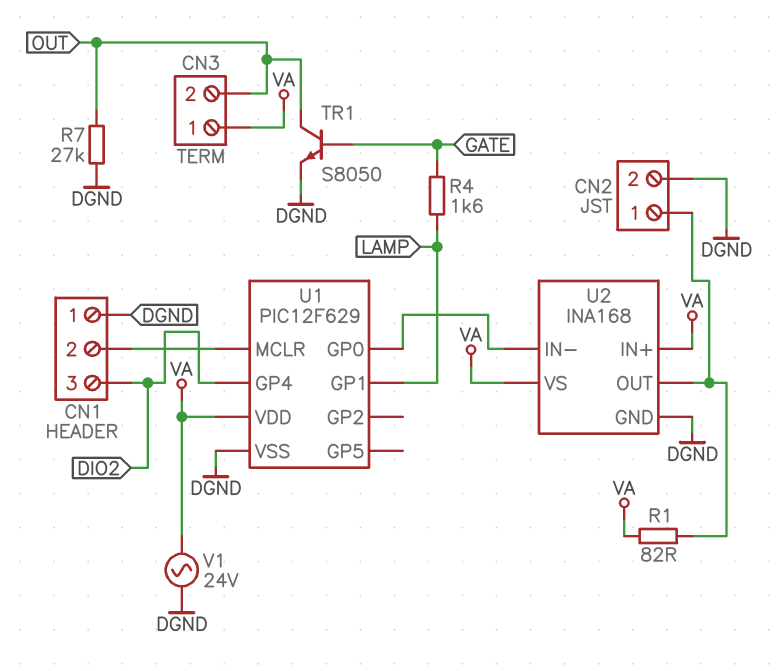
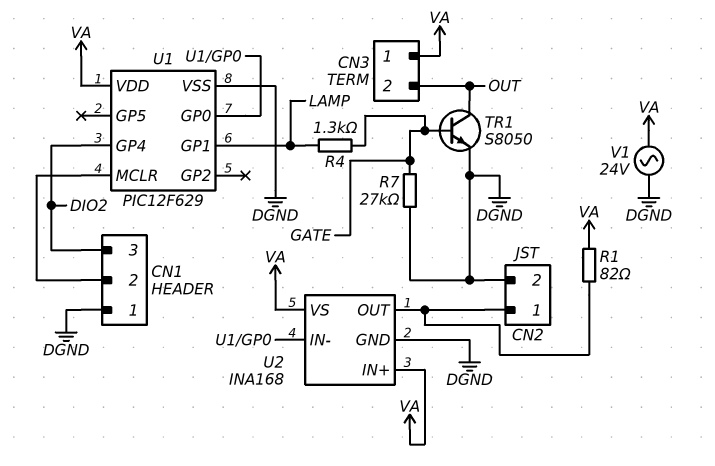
R4: 1.6k (GATE, LAMP) -> 1.3k (GATE, LAMP)
R7: 27k (DGND, OUT) -> 27k (DGND, GATE)

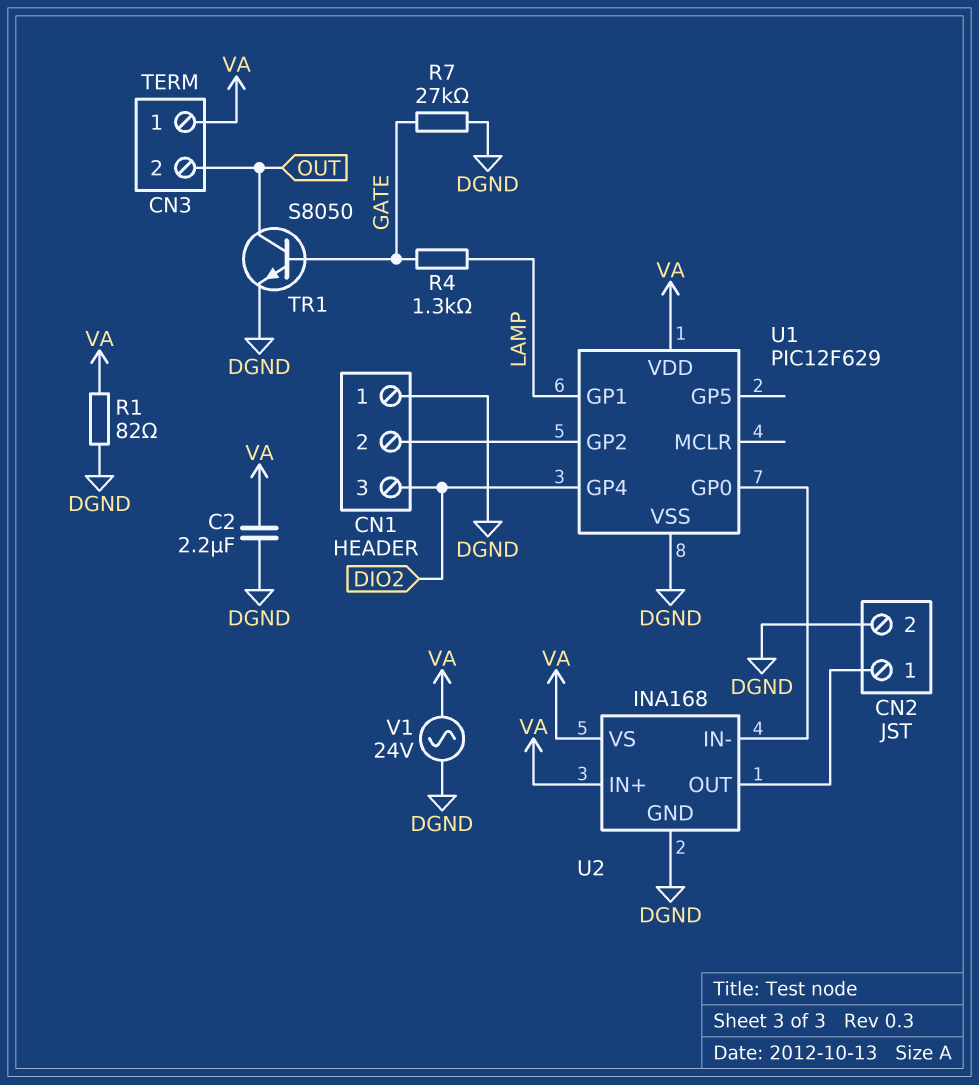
C2: none -> 2.2uF (DGND, VA)
R1: 82 (CN2/1, VA) -> 82 (DGND, VA)
U1 pin GP2: none -> CN1/2
U1 pin MCLR: CN1/2 -> none

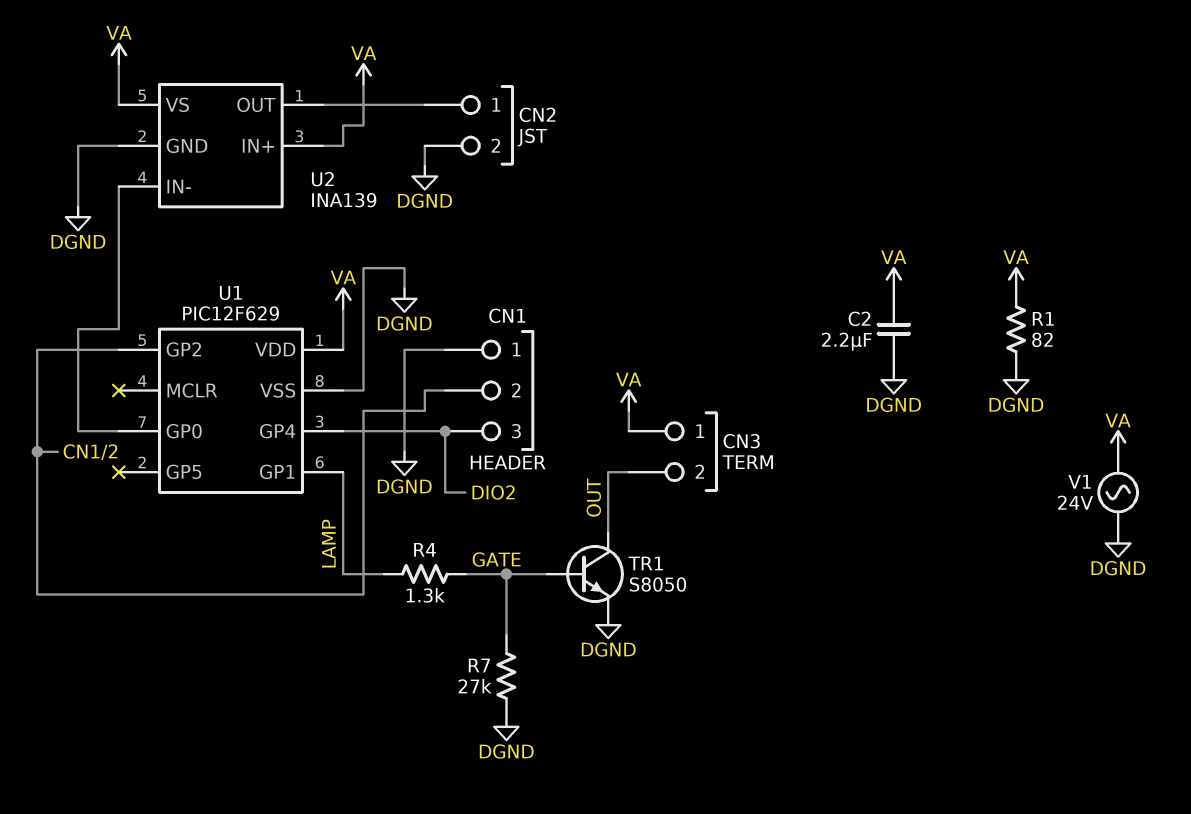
U2: INA168 -> INA139

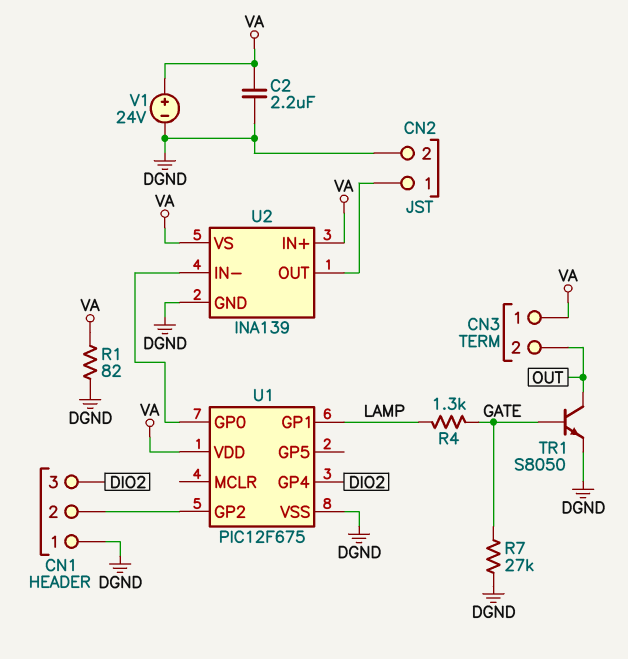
U1: PIC12F629 -> PIC12F675
V1: AC 24V (DGND, VA) -> 24V (plus VA, minus DGND)

